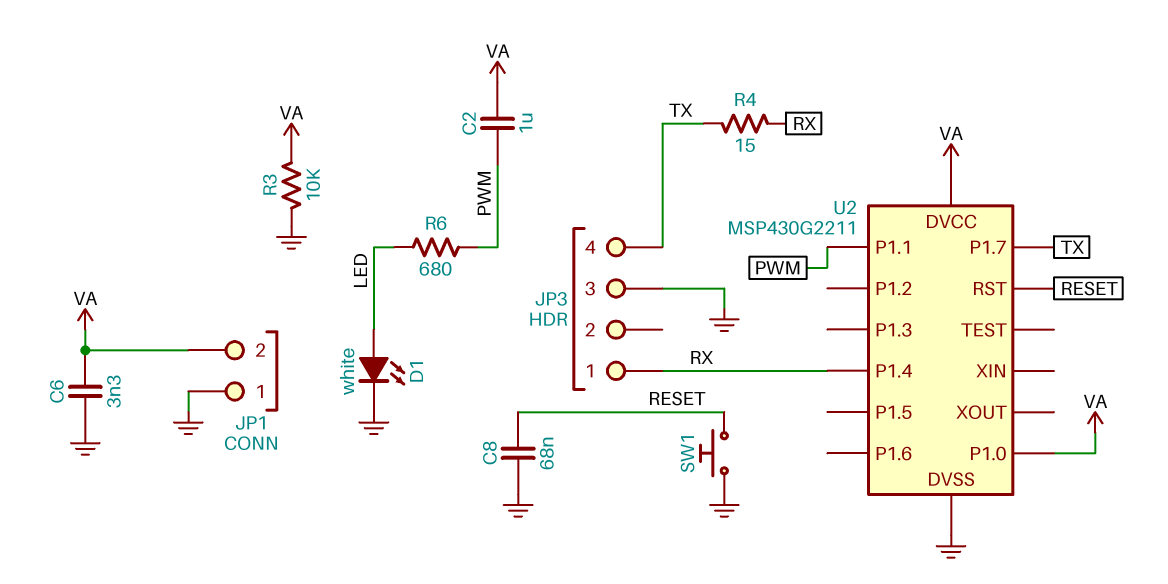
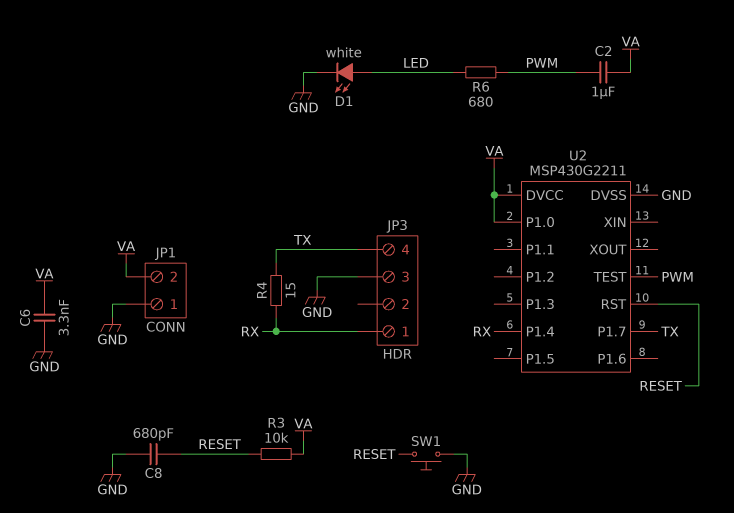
C8: 68nF (GND, RESET) -> 680pF (GND, RESET)
R3: 10k (GND, VA) -> 10k (RESET, VA)
U2 pin P1.1: PWM -> none
U2 pin TEST: none -> PWM

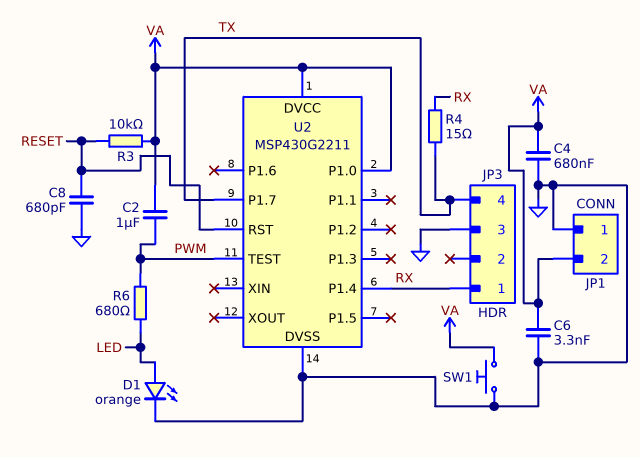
C4: none -> 680nF (GND, VA)
D1: LED white (A LED, K GND) -> LED orange (A LED, K GND)
SW1: button (GND, RESET) -> button (GND, VA)

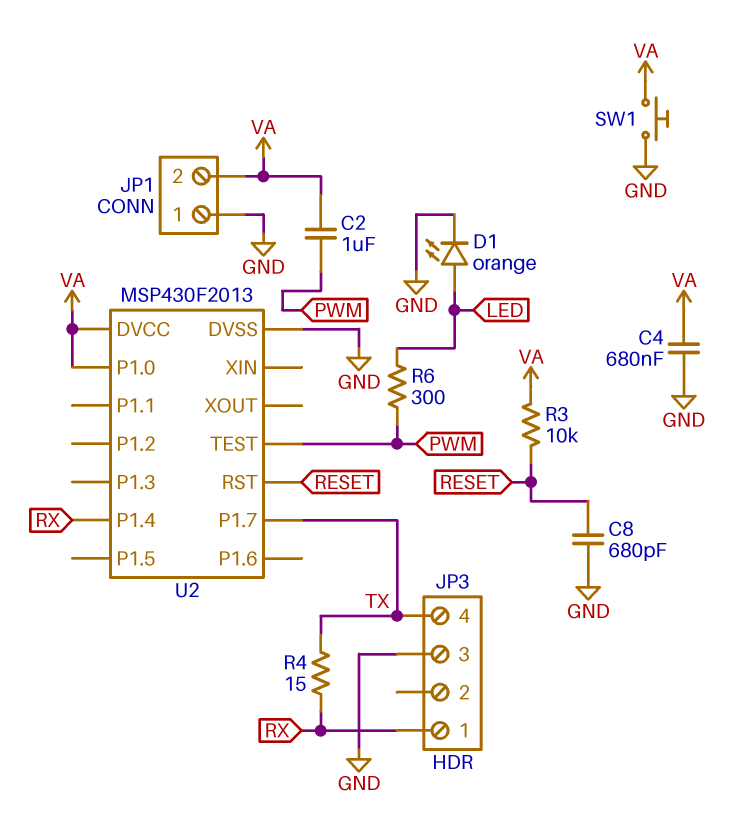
C6: 3.3nF (GND, VA) -> none
R6: 680 (LED, PWM) -> 300 (LED, PWM)
U2: MSP430G2211 -> MSP430F2013

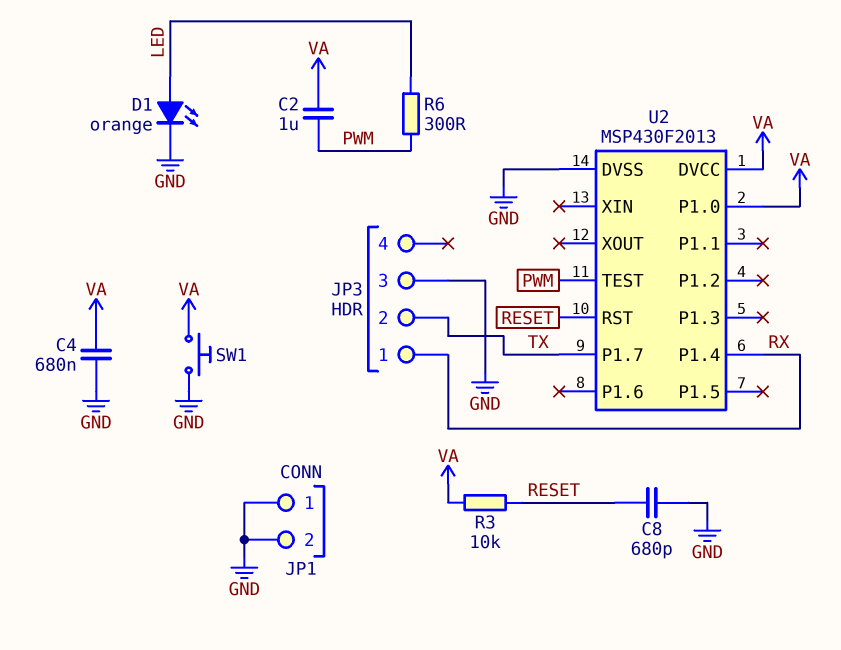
JP1 pin 2: VA -> GND
JP3 pin 2: none -> TX
JP3 pin 4: TX -> none
R4: 15 (RX, TX) -> none

